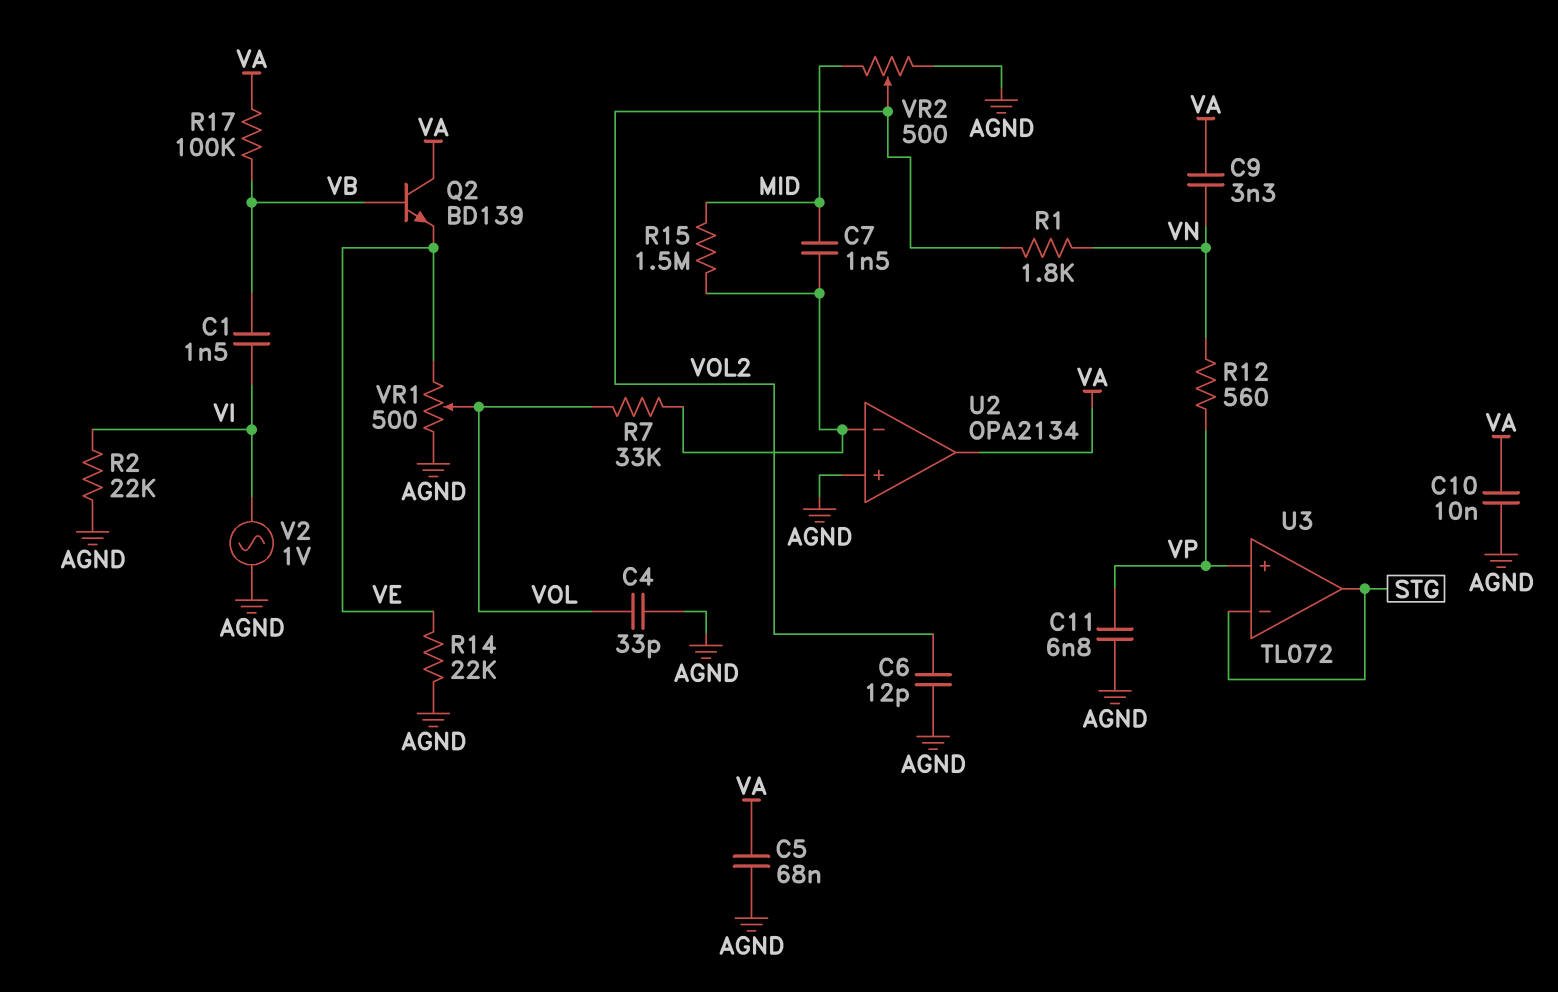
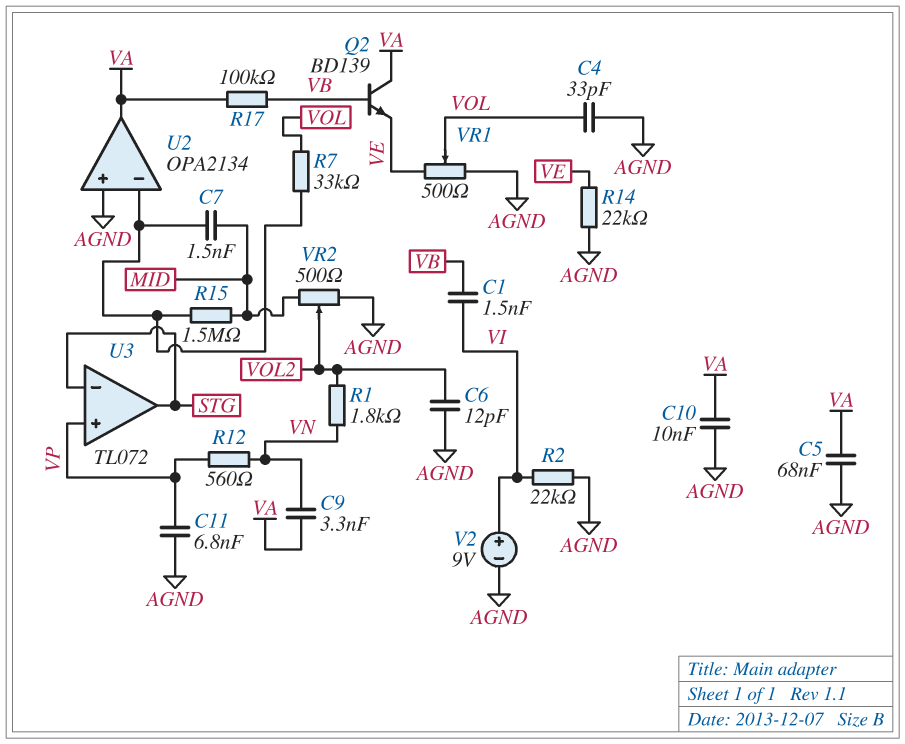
V2: AC 1V (AGND, VI) -> 9V (plus VI, minus AGND)

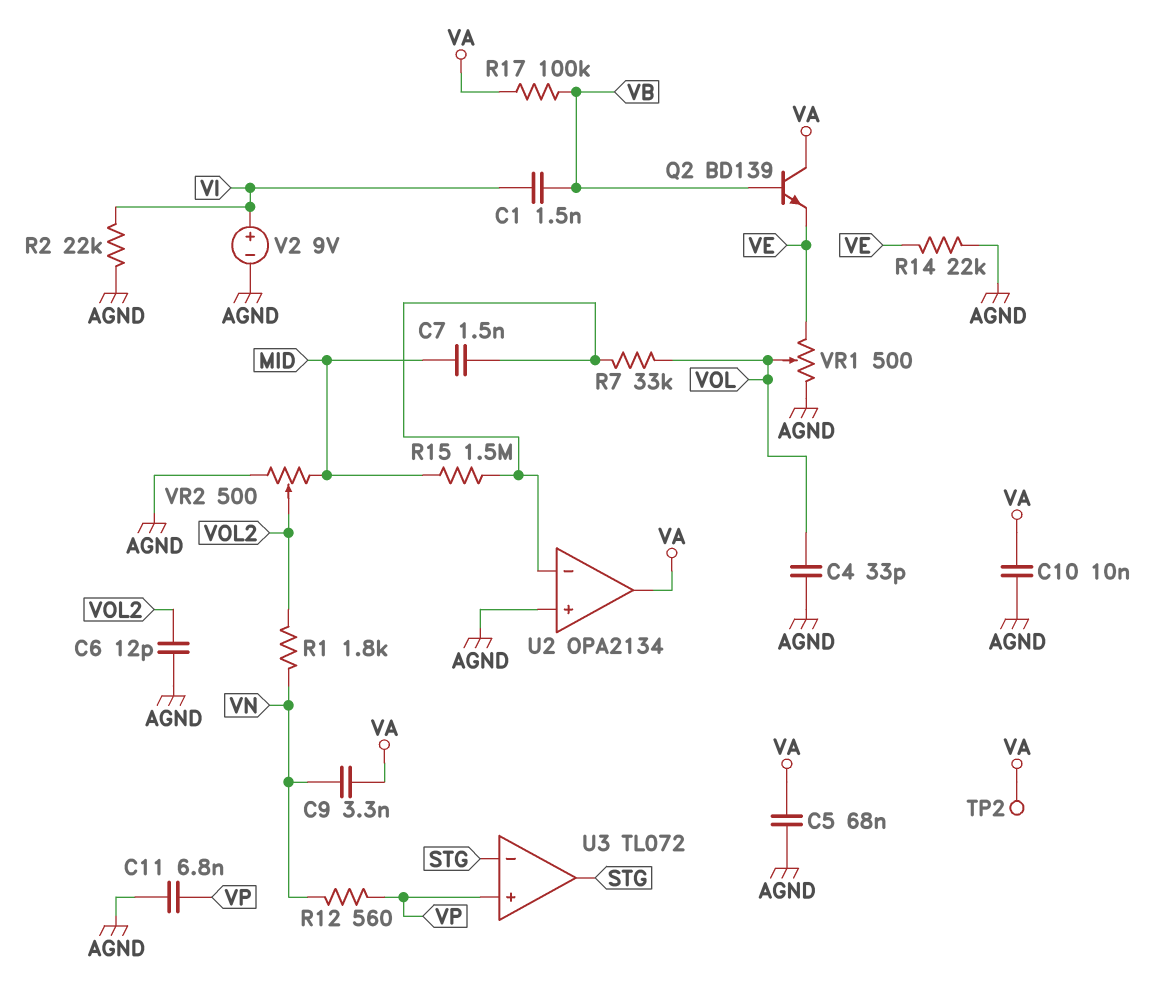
TP2: none -> test point (VA)

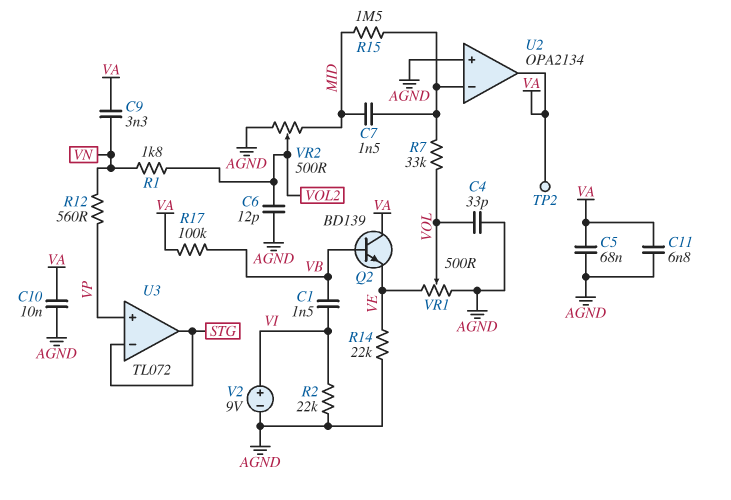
C11: 6.8nF (AGND, VP) -> 6.8nF (AGND, VA)

